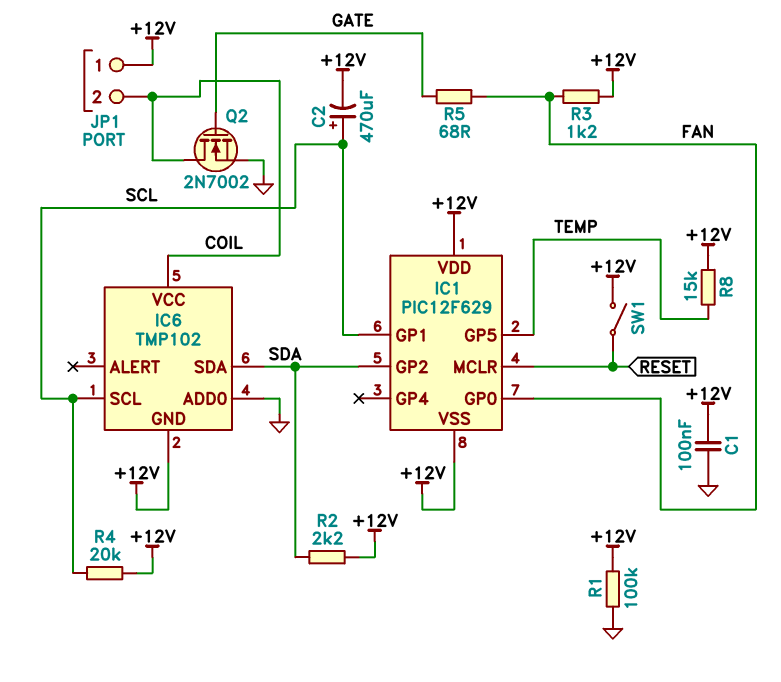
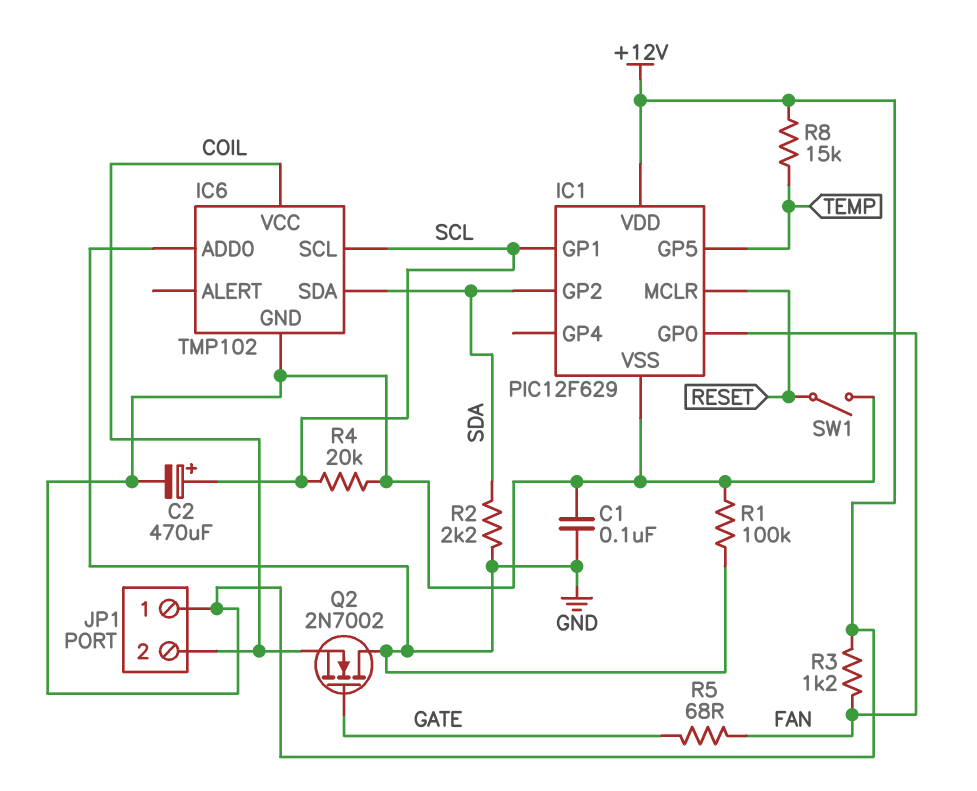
Q2: NMOS 2N7002 (G GATE, D COIL, S GND) -> NMOS 2N7002 (G GATE, D GND, S COIL)
R2: 2.2k (+12V, SDA) -> 2.2k (GND, SDA)

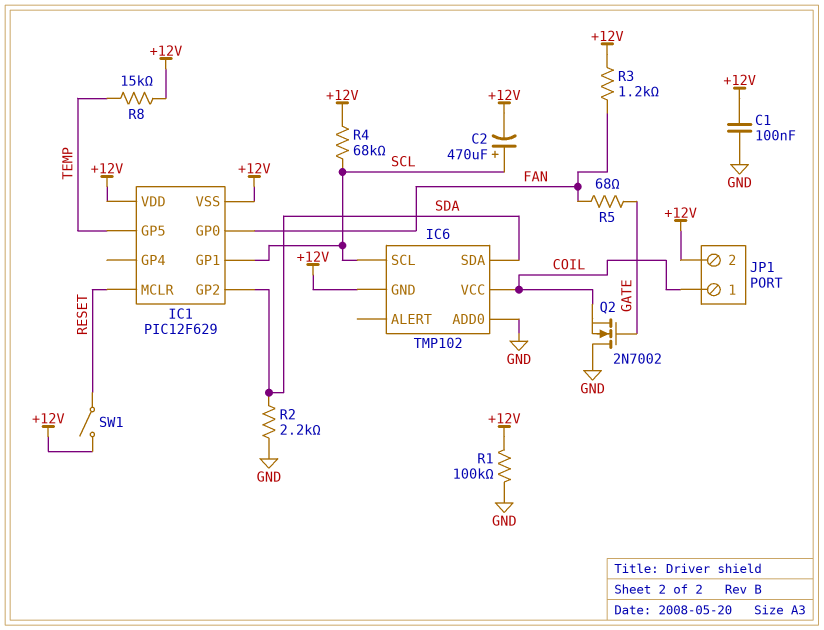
JP1 pin 1: +12V -> COIL
JP1 pin 2: COIL -> +12V
R4: 20k (+12V, SCL) -> 68k (+12V, SCL)

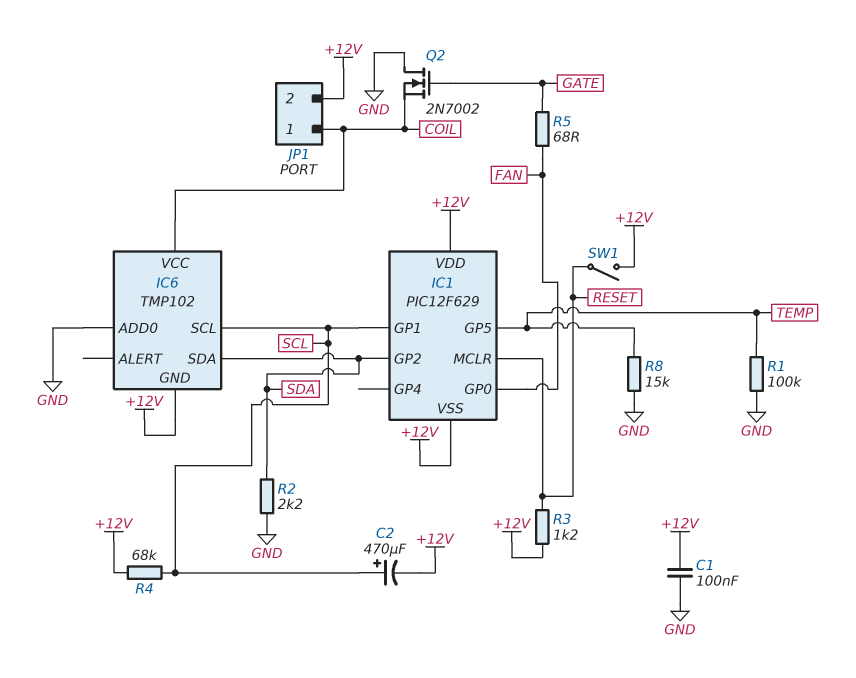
R1: 100k (+12V, GND) -> 100k (GND, TEMP)
R3: 1.2k (+12V, FAN) -> 1.2k (+12V, RESET)
R8: 15k (+12V, TEMP) -> 15k (GND, TEMP)

